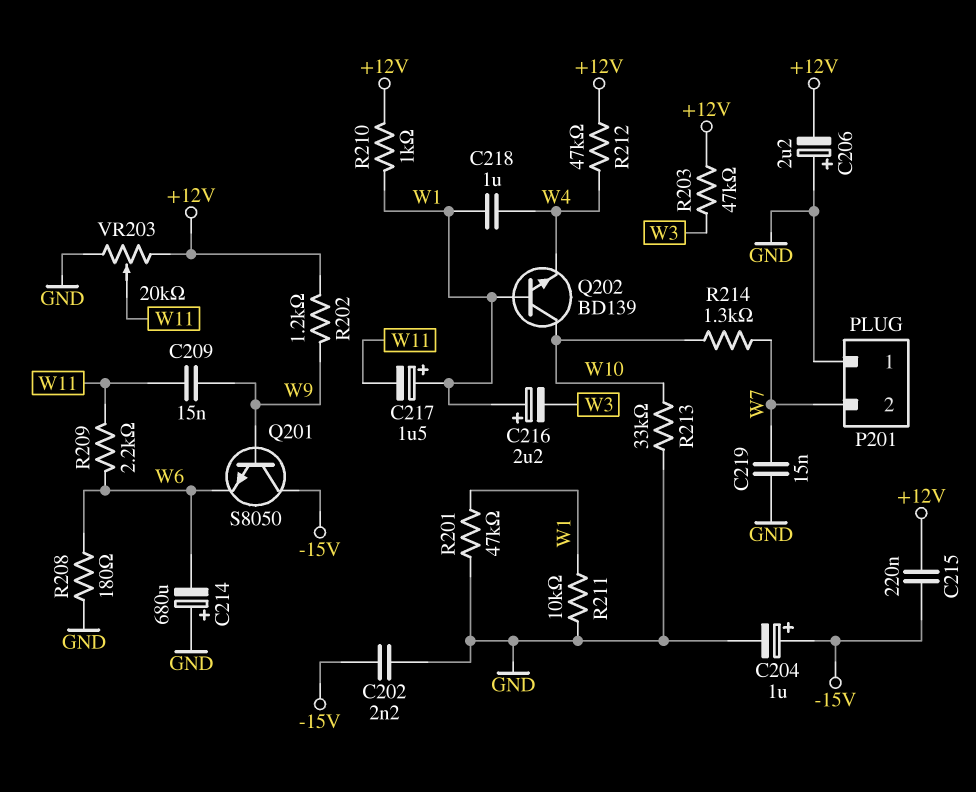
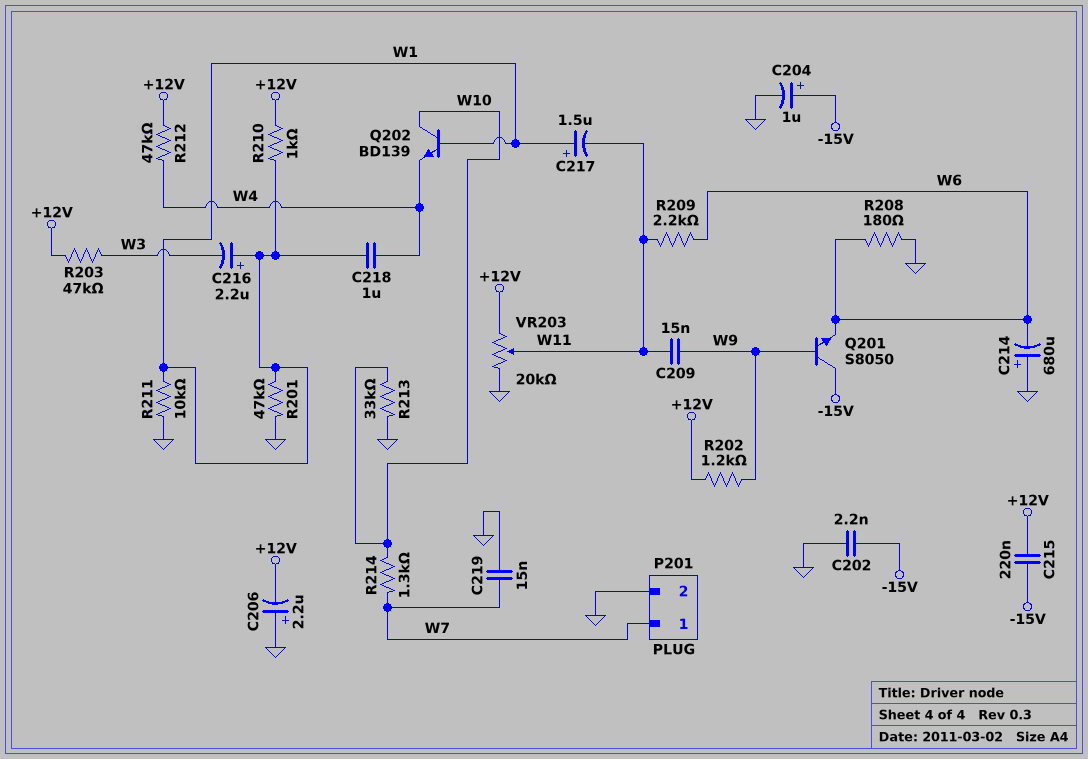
P201 pin 1: GND -> W7
P201 pin 2: W7 -> GND

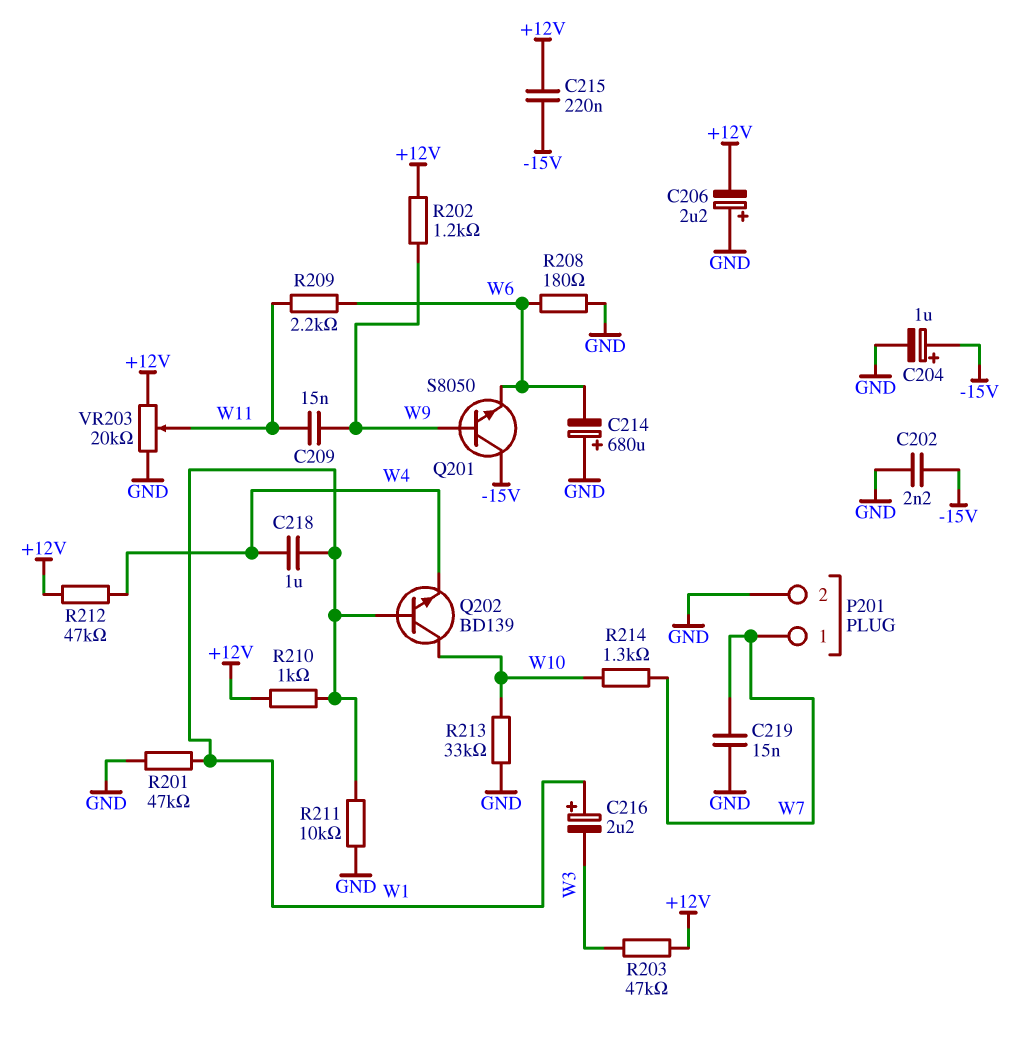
C217: 1.5uF (plus W1, minus W11) -> none

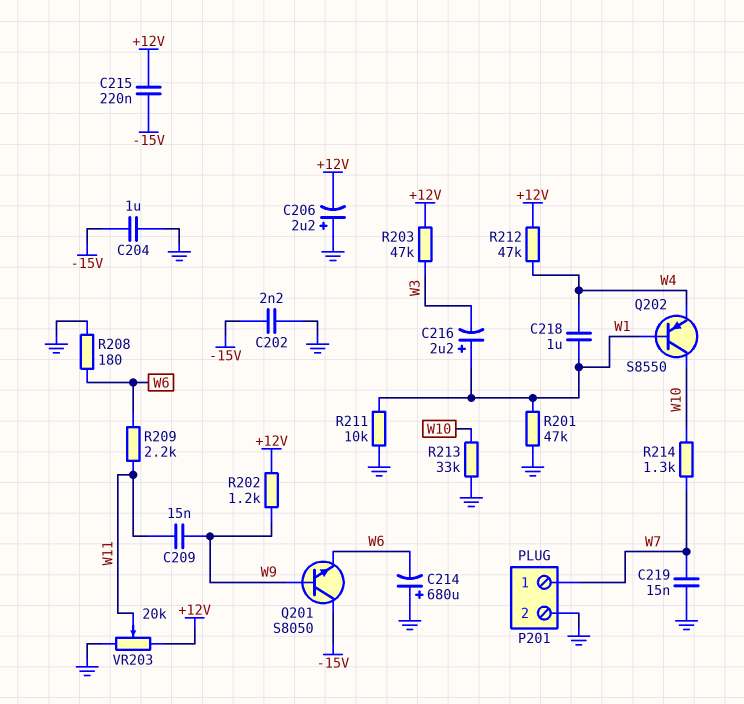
C204: 1uF (plus -15V, minus GND) -> 1uF (-15V, GND)
Q202: NPN BD139 (B W1, C W10, E W4) -> PNP S8550 (B W1, C W10, E W4)
R210: 1k (+12V, W1) -> none

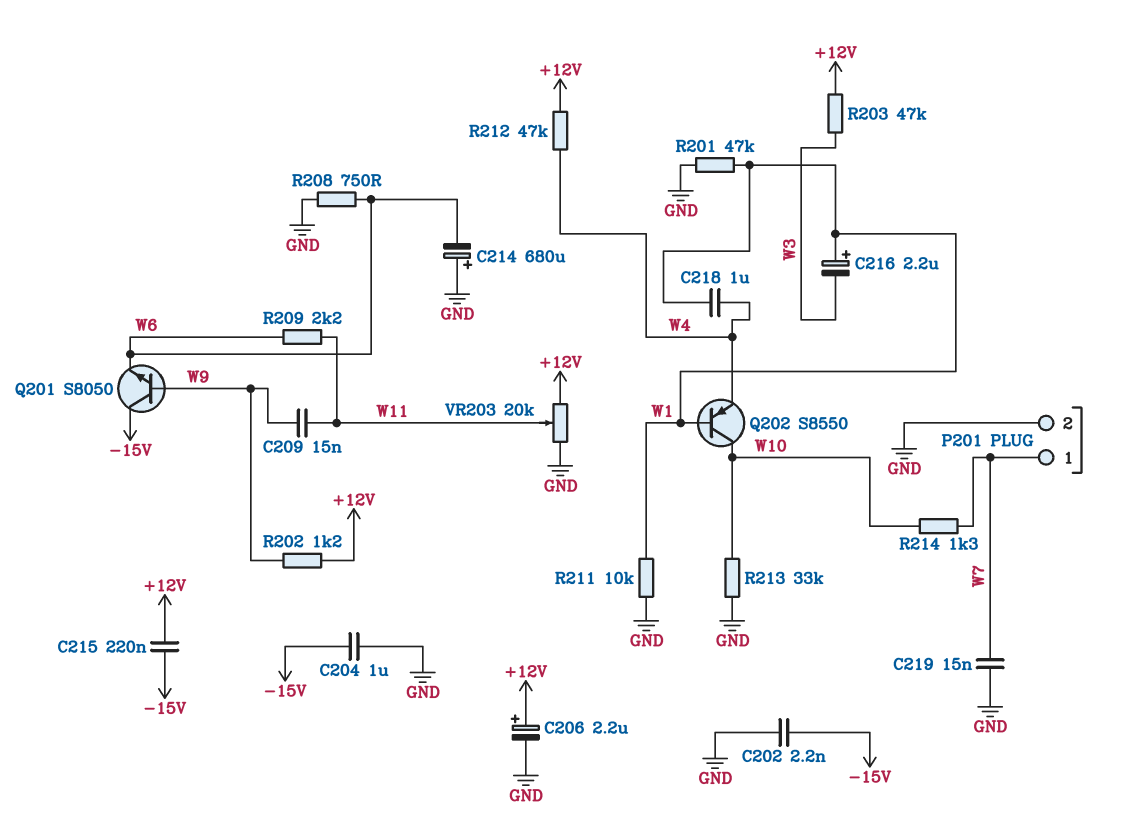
C206: 2.2uF (plus GND, minus +12V) -> 2.2uF (plus +12V, minus GND)
R208: 180 (GND, W6) -> 750 (GND, W6)

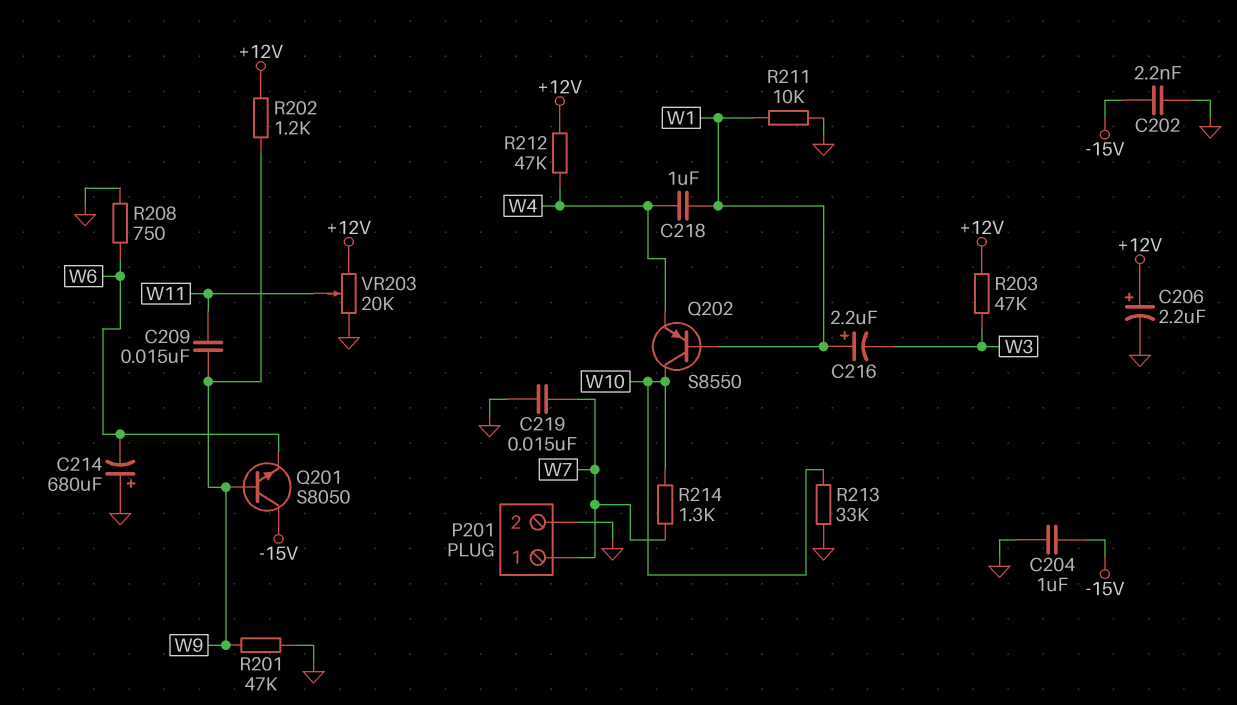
C215: 220nF (+12V, -15V) -> none
R201: 47k (GND, W1) -> 47k (GND, W9)
R209: 2.2k (W6, W11) -> none

